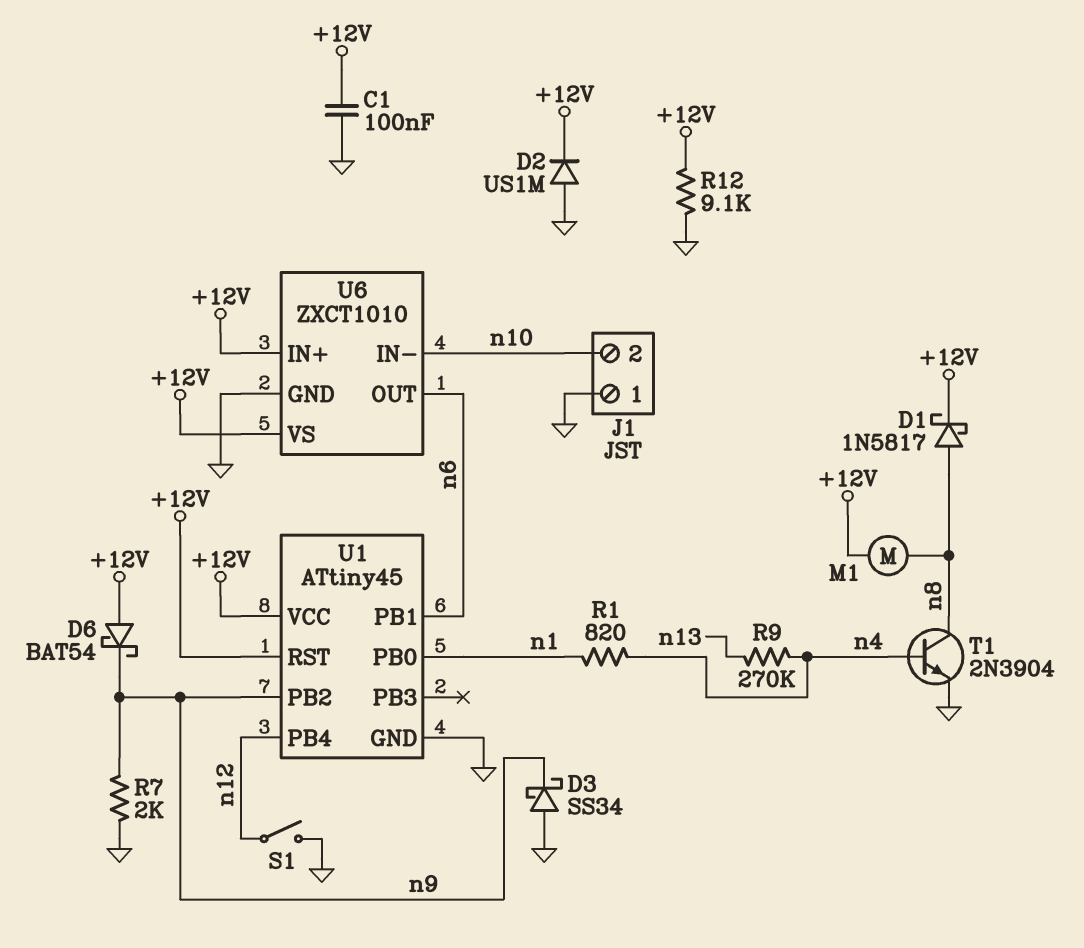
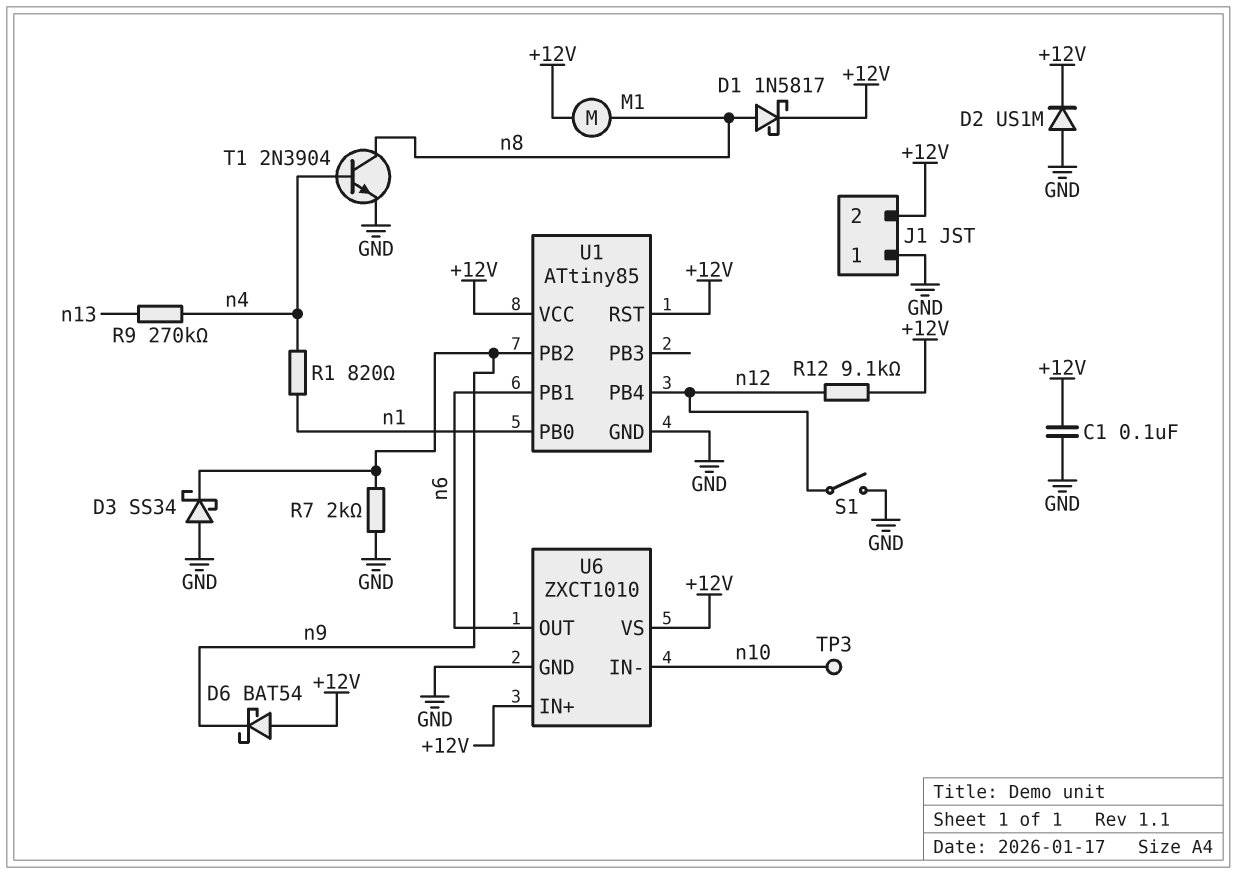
J1 pin 2: n10 -> +12V
R12: 9.1k (+12V, GND) -> 9.1k (+12V, n12)
TP3: none -> test point (n10)
U1: ATtiny45 -> ATtiny85

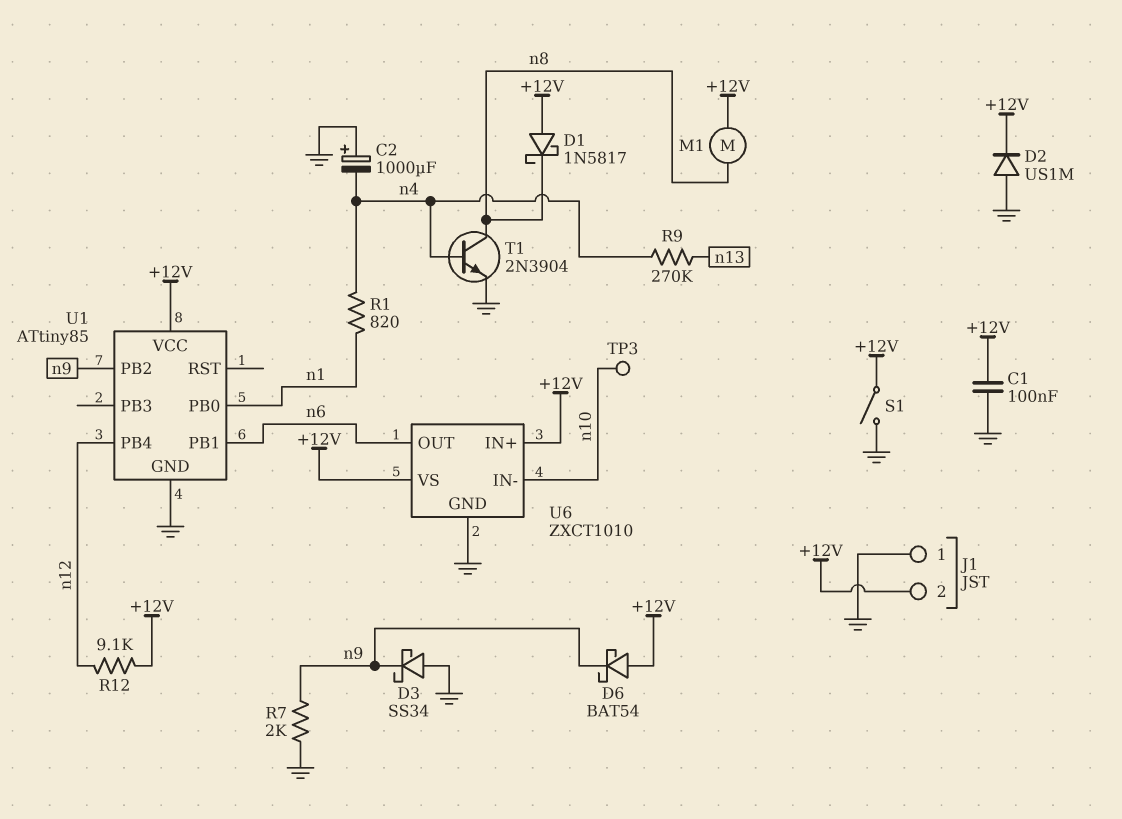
C2: none -> 1000uF (plus GND, minus n4)
D1: schottky 1N5817 (A n8, K +12V) -> schottky 1N5817 (A +12V, K n8)
S1: switch (GND, n12) -> switch (+12V, GND)
U1 pin RST: +12V -> none

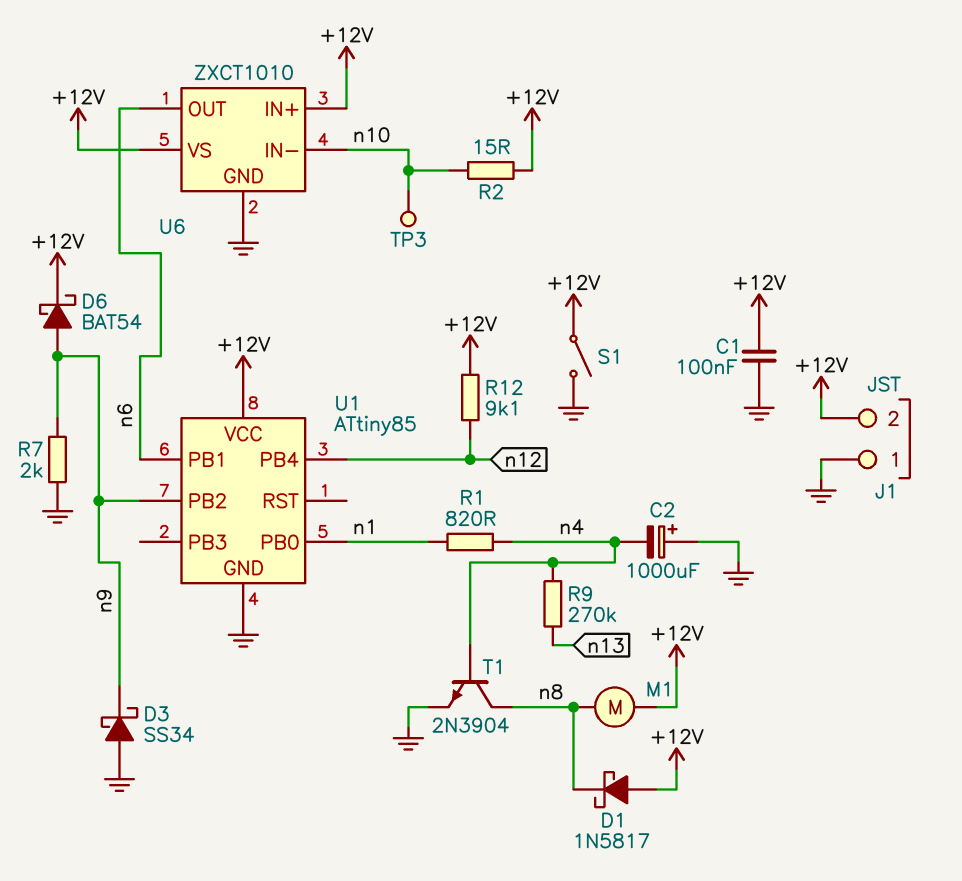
D2: diode US1M (A GND, K +12V) -> none
D6: schottky BAT54 (A +12V, K n9) -> schottky BAT54 (A n9, K +12V)
R2: none -> 15 (+12V, n10)

